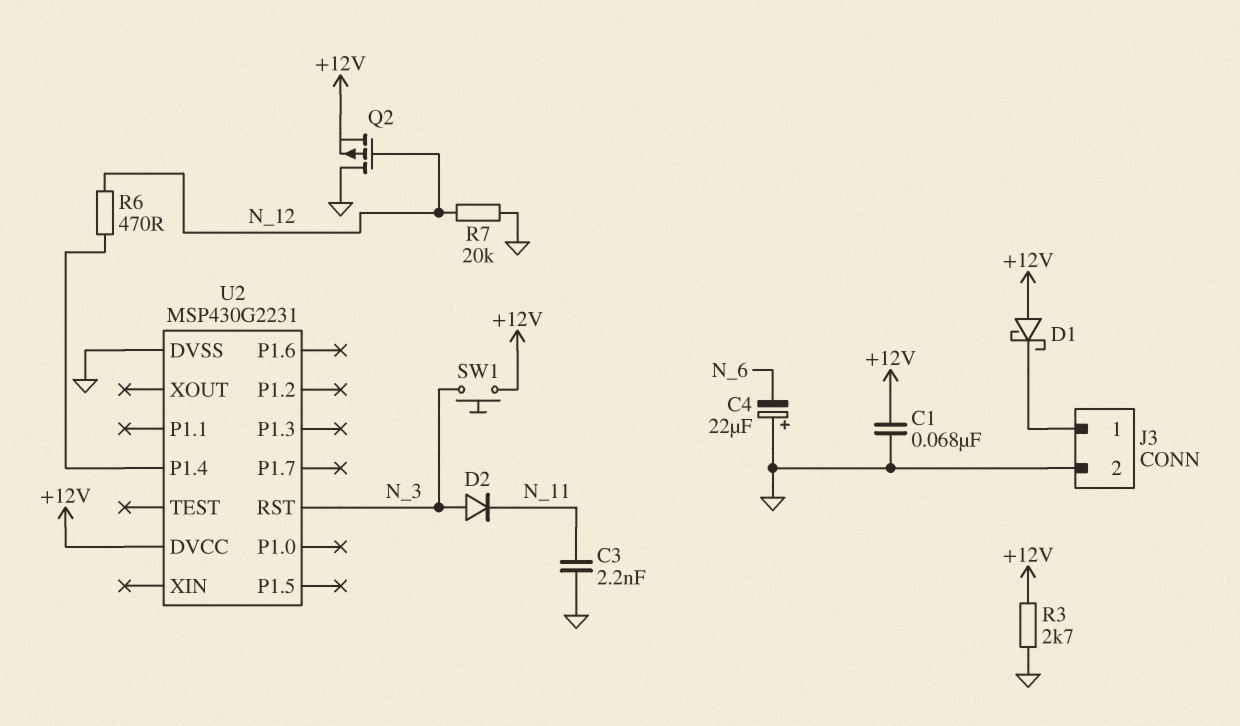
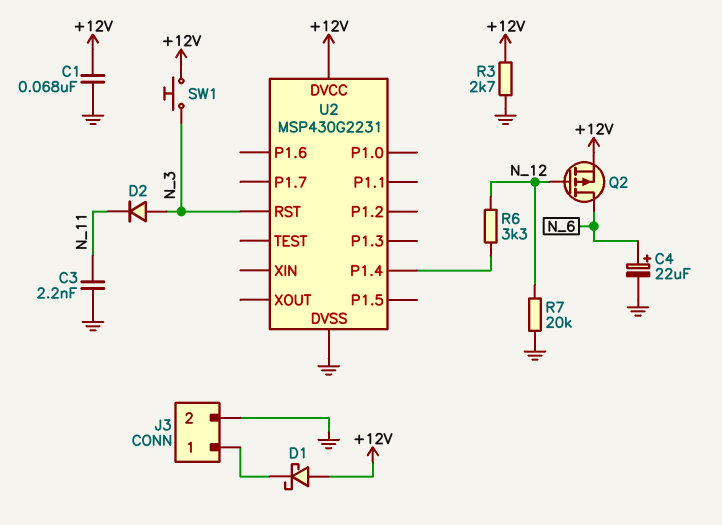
C4: 22uF (plus GND, minus N_6) -> 22uF (plus N_6, minus GND)
Q2: PMOS (G N_12, D GND, S +12V) -> PMOS (G N_12, D N_6, S +12V)
R6: 470 (N_12, U2/P1.4) -> 3.3k (N_12, U2/P1.4)

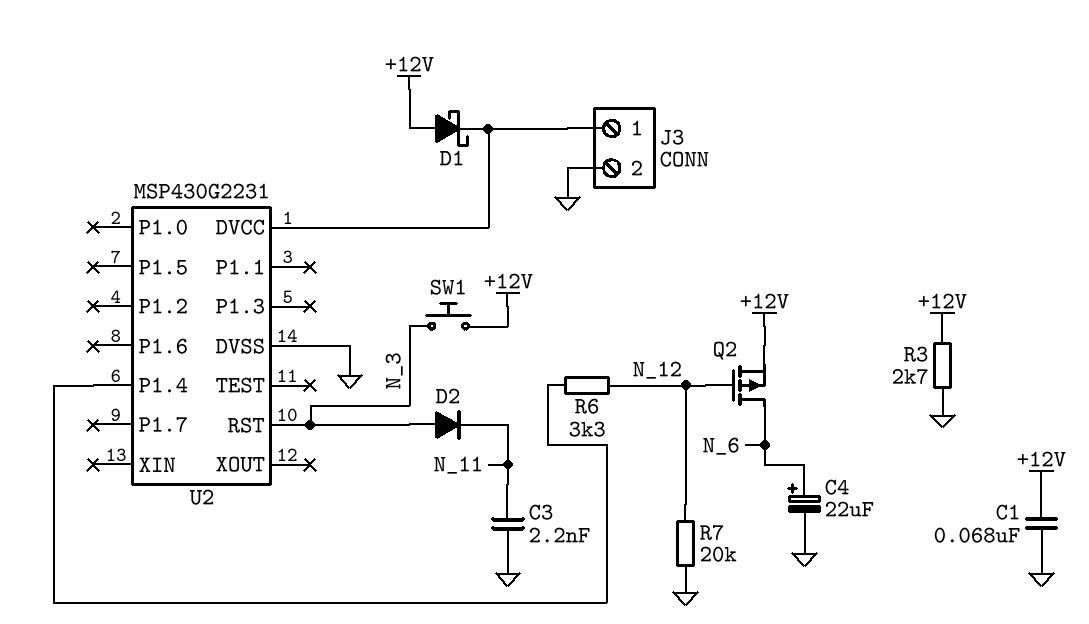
U2 pin DVCC: +12V -> J3/1

